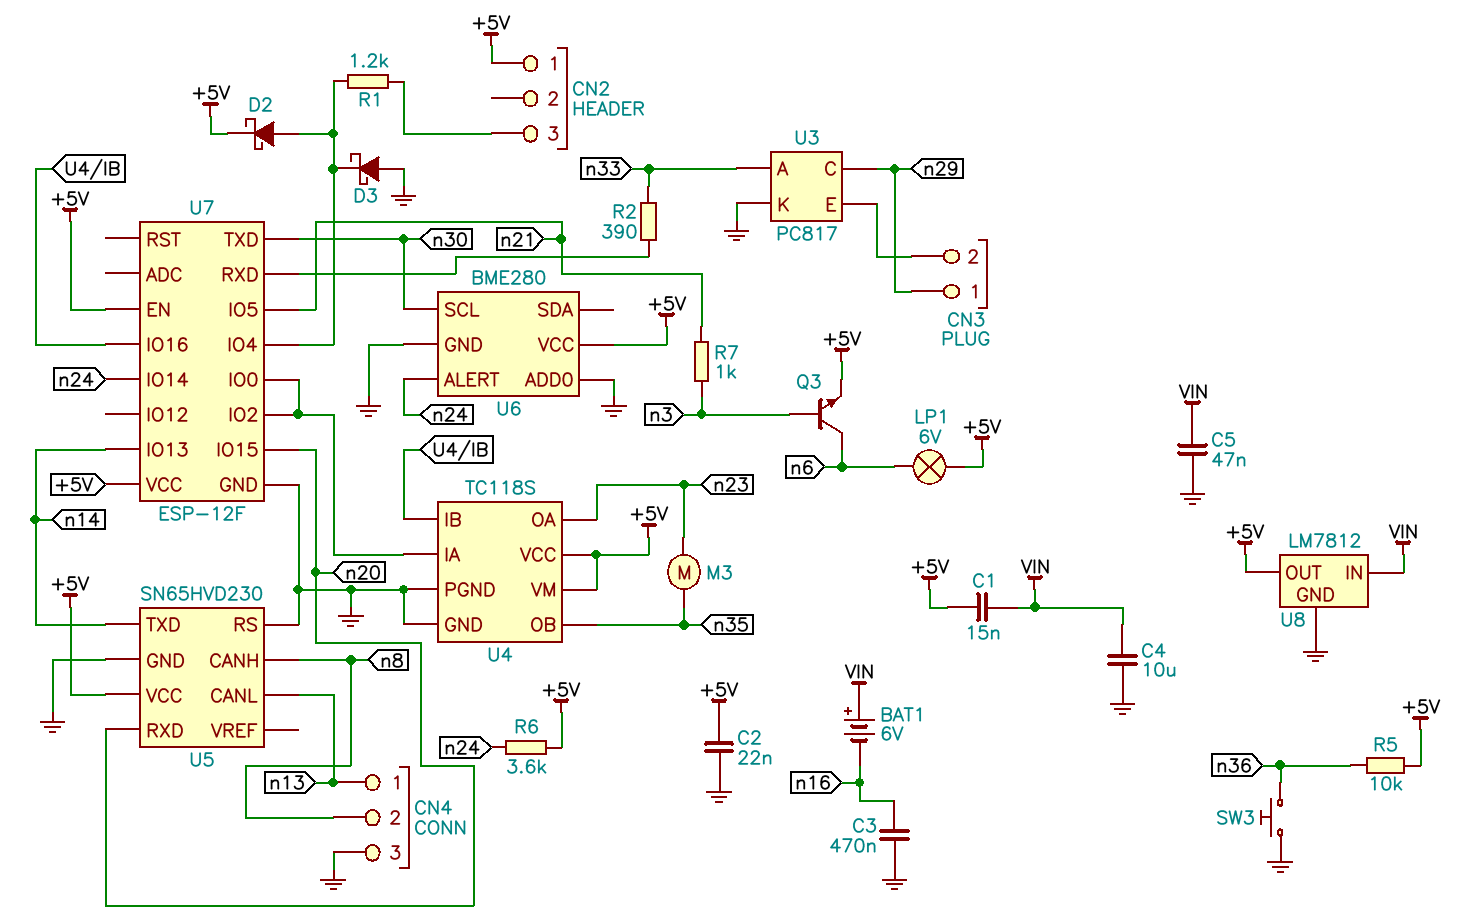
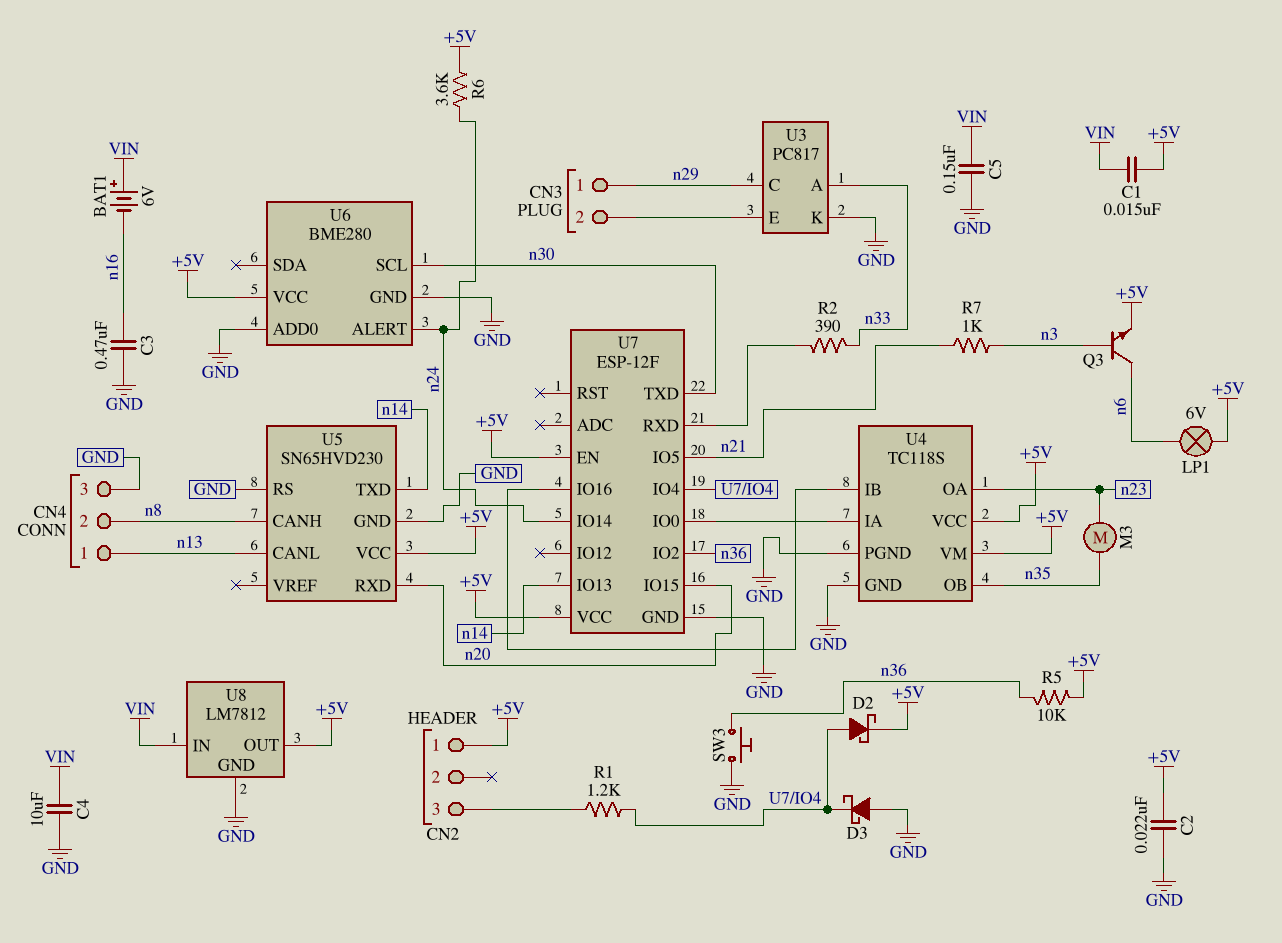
C5: 47nF (GND, VIN) -> 150nF (GND, VIN)
U7 pin IO2: U4/IA -> n36

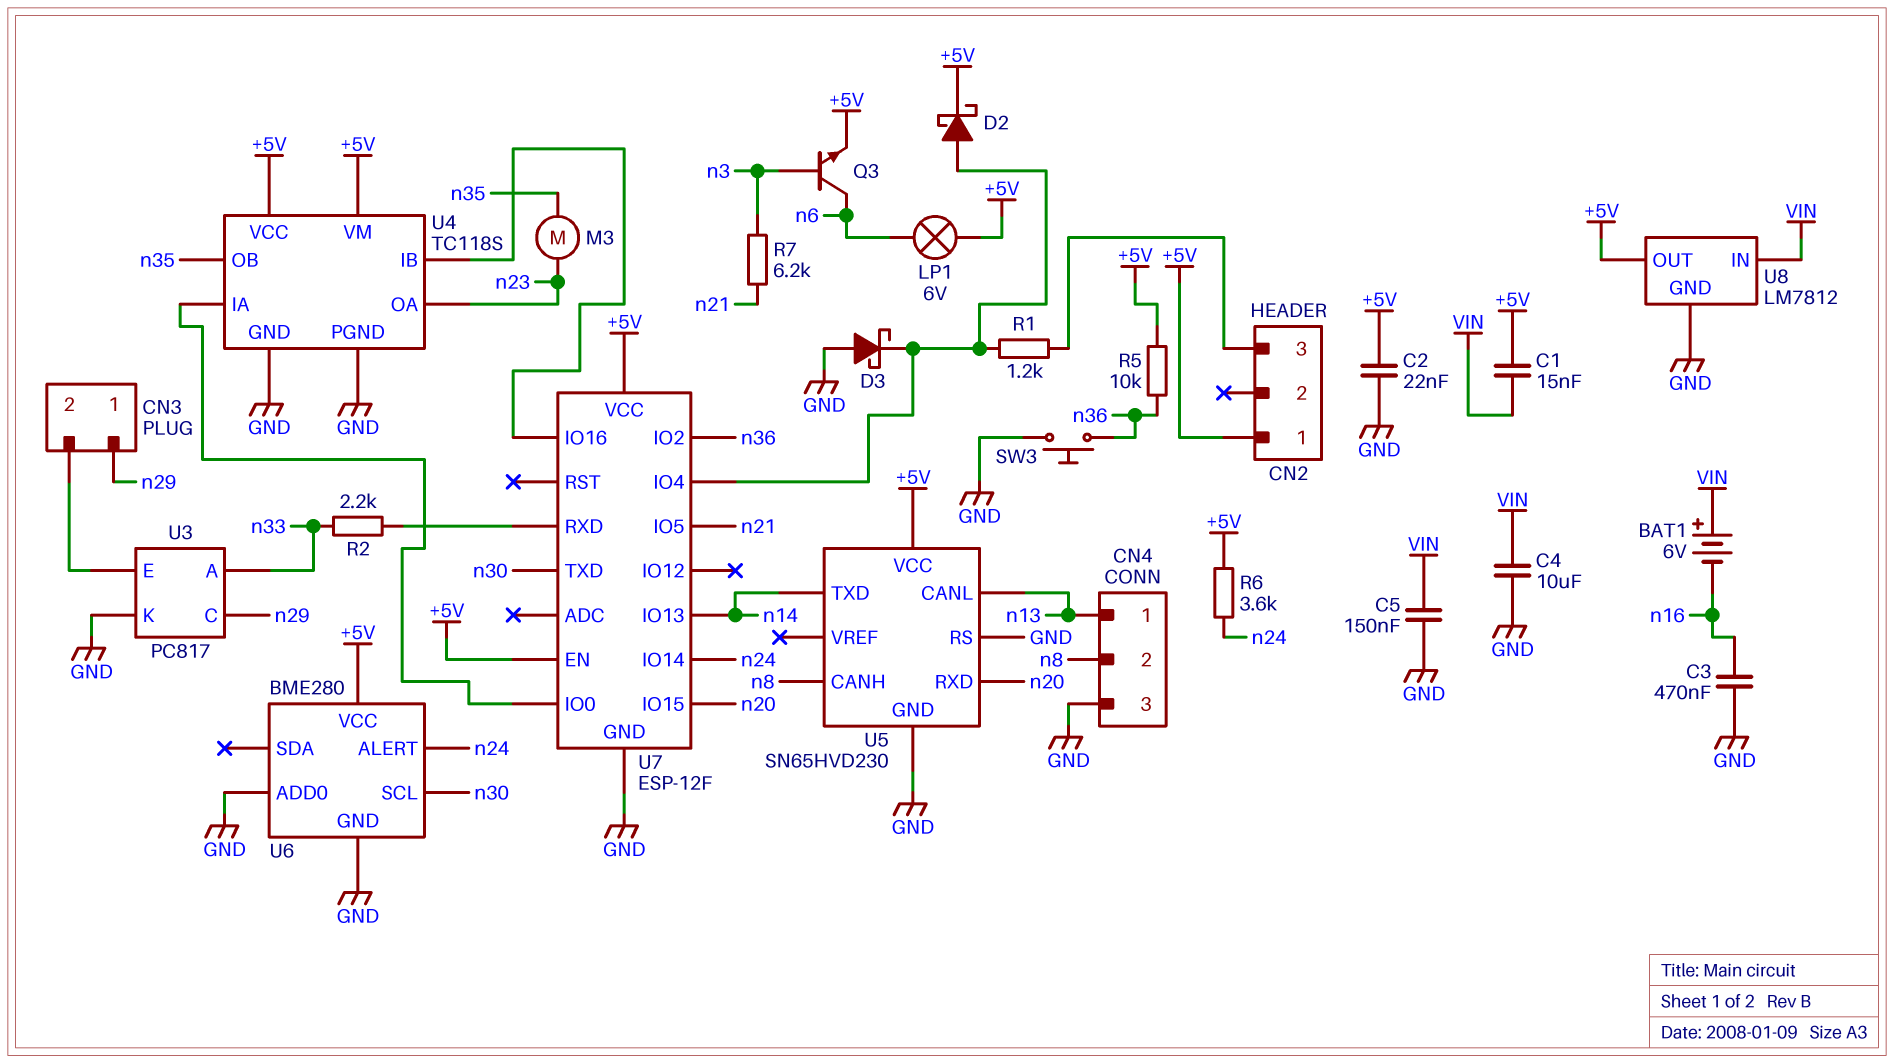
R2: 390 (U7/RXD, n33) -> 2.2k (U7/RXD, n33)
R7: 1k (n3, n21) -> 6.2k (n3, n21)

